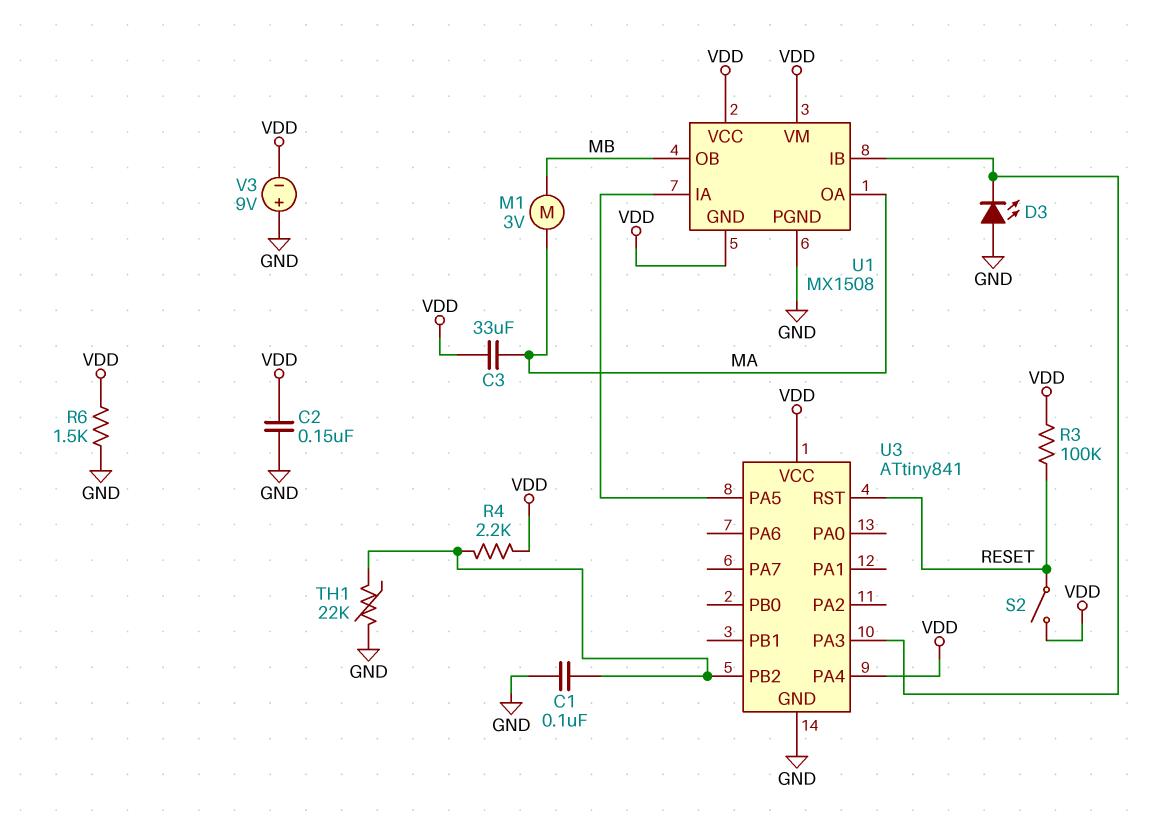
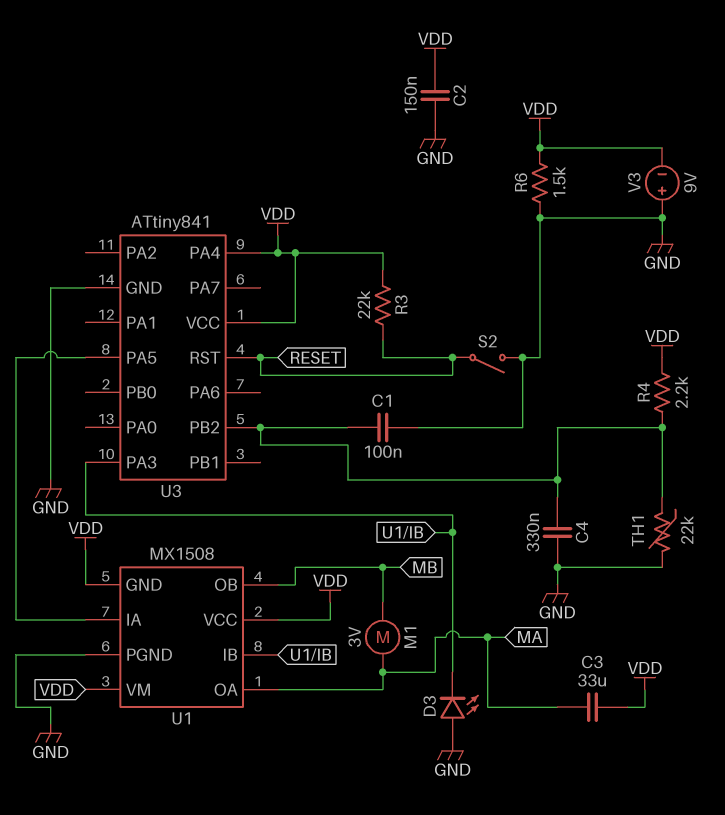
C4: none -> 330nF (GND, U3/PB2)
R3: 100k (RESET, VDD) -> 22k (RESET, VDD)
S2: switch (RESET, VDD) -> switch (GND, RESET)

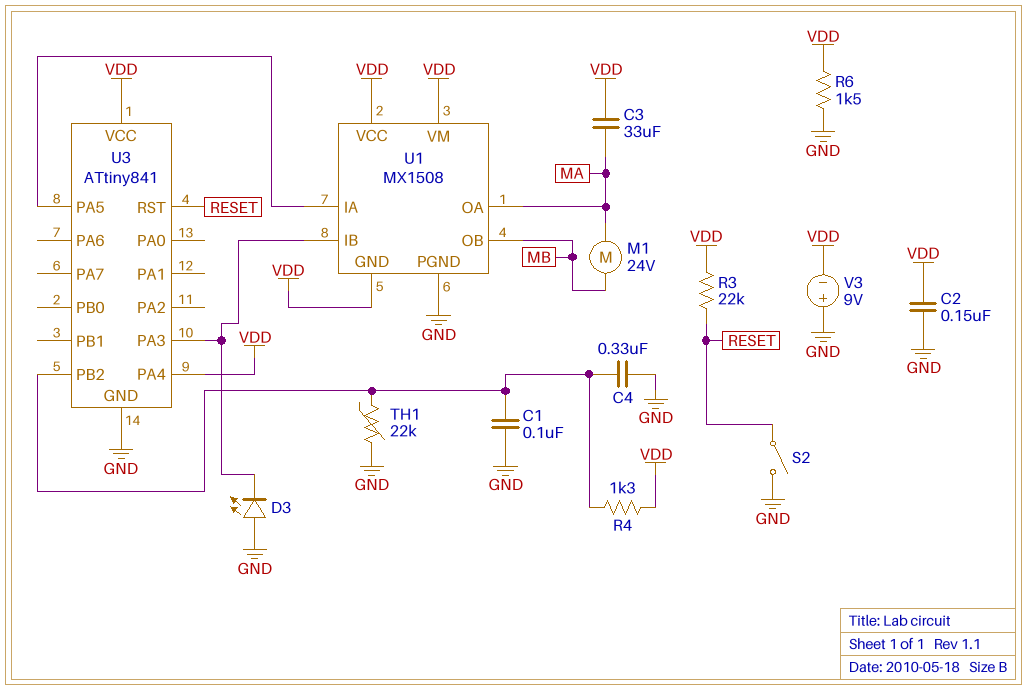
M1: motor 3V (MA, MB) -> motor 24V (MA, MB)
R4: 2.2k (U3/PB2, VDD) -> 1.3k (U3/PB2, VDD)

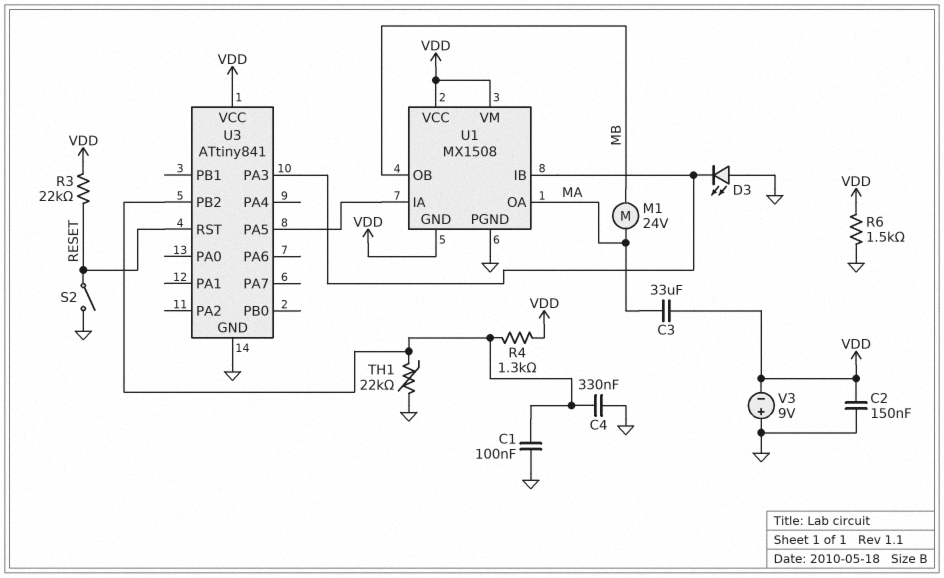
U3 pin PA4: VDD -> none

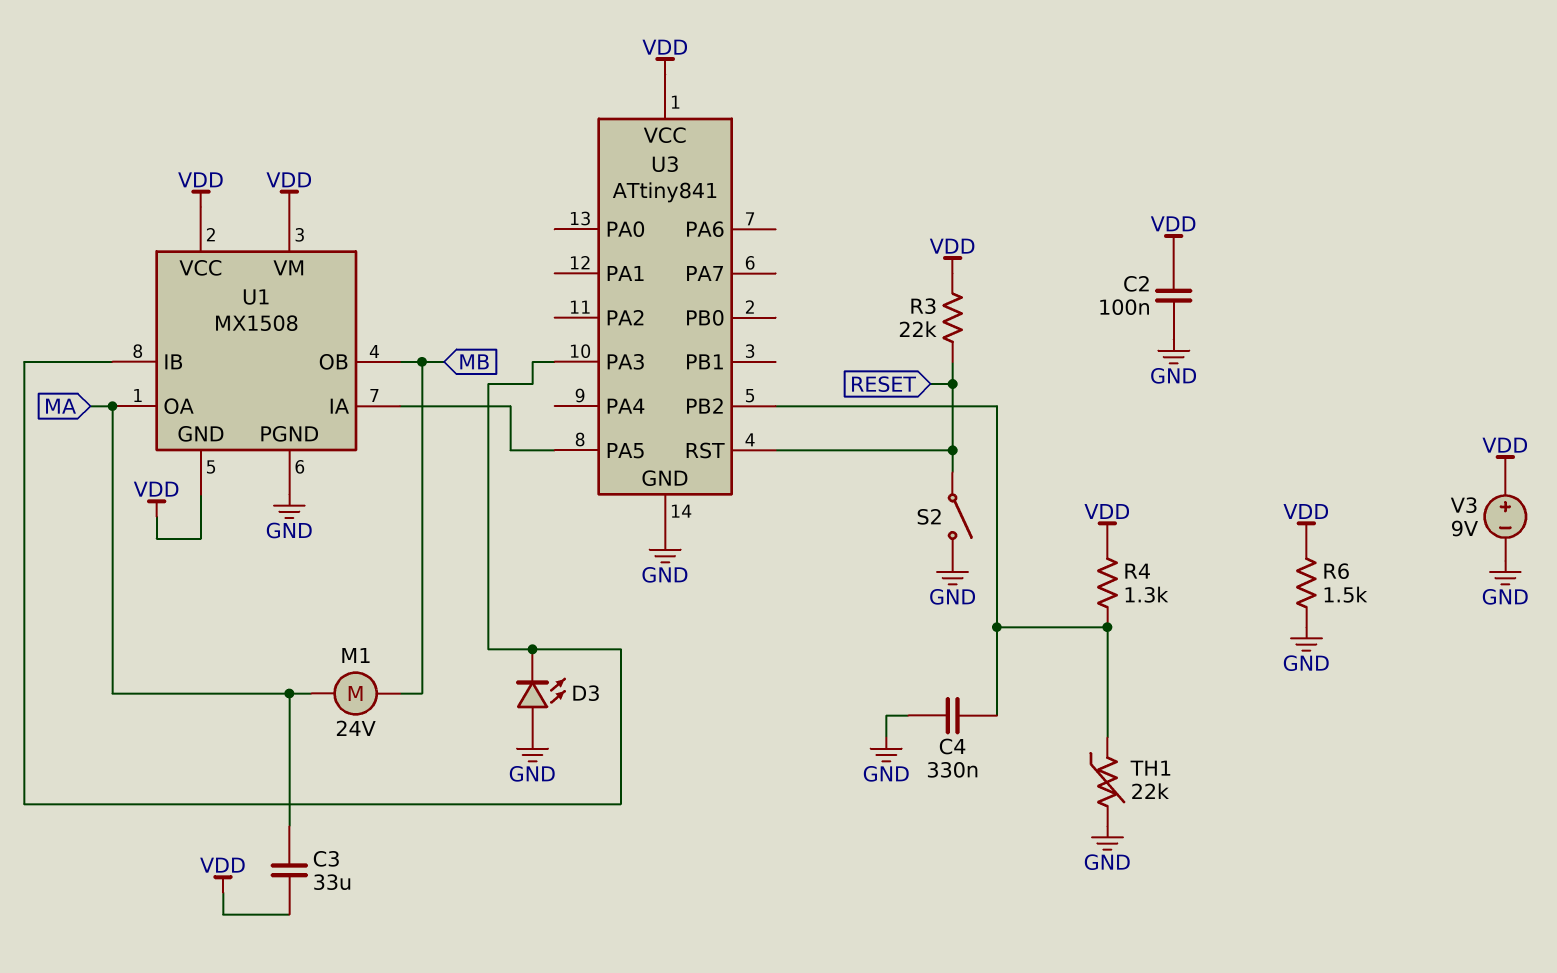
C1: 100nF (GND, U3/PB2) -> none
C2: 150nF (GND, VDD) -> 100nF (GND, VDD)
V3: 9V (plus GND, minus VDD) -> 9V (plus VDD, minus GND)

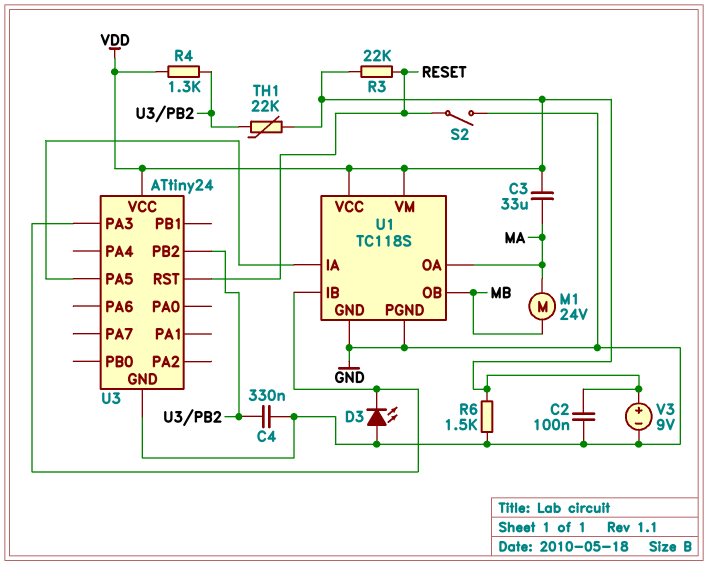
TH1: 22k (GND, U3/PB2) -> 22k (U3/PB2, VDD)
U1: MX1508 -> TC118S
U1 pin GND: VDD -> GND
U3: ATtiny841 -> ATtiny24

